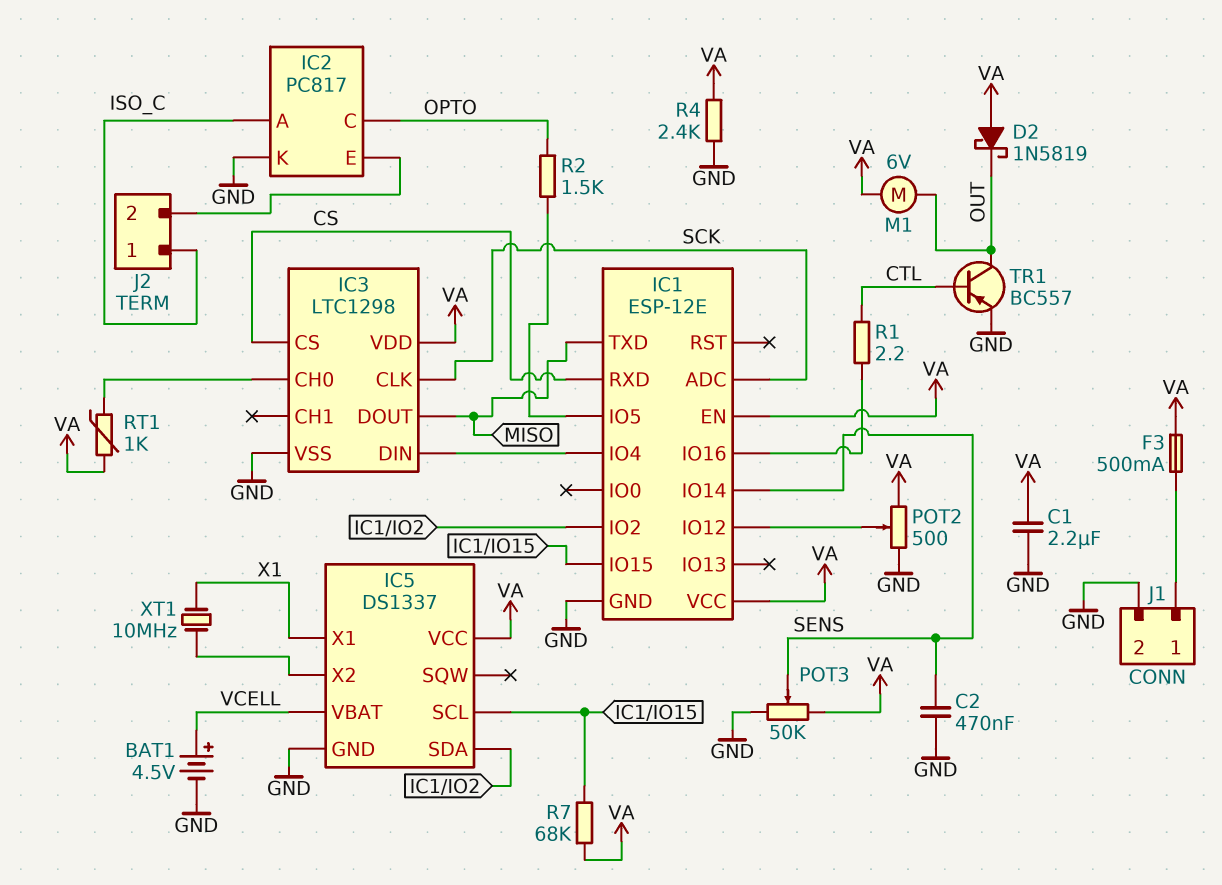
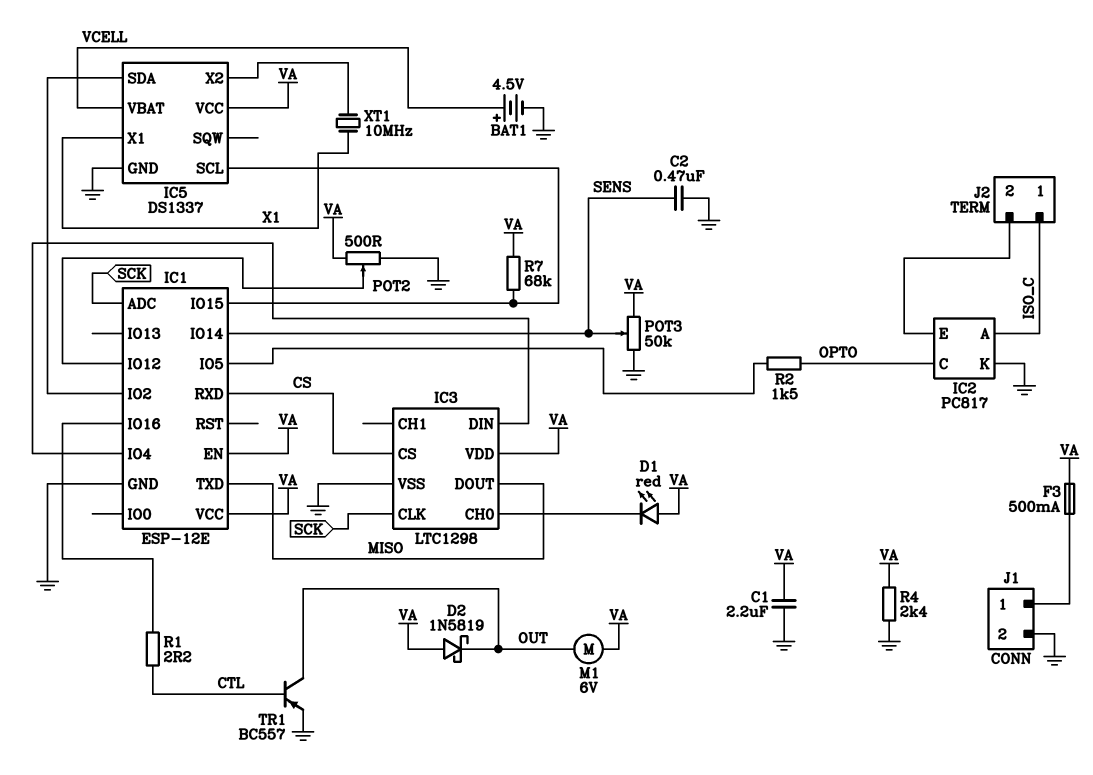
D1: none -> LED red (A VA, K IC3/CH0)
RT1: 1k (IC3/CH0, VA) -> none

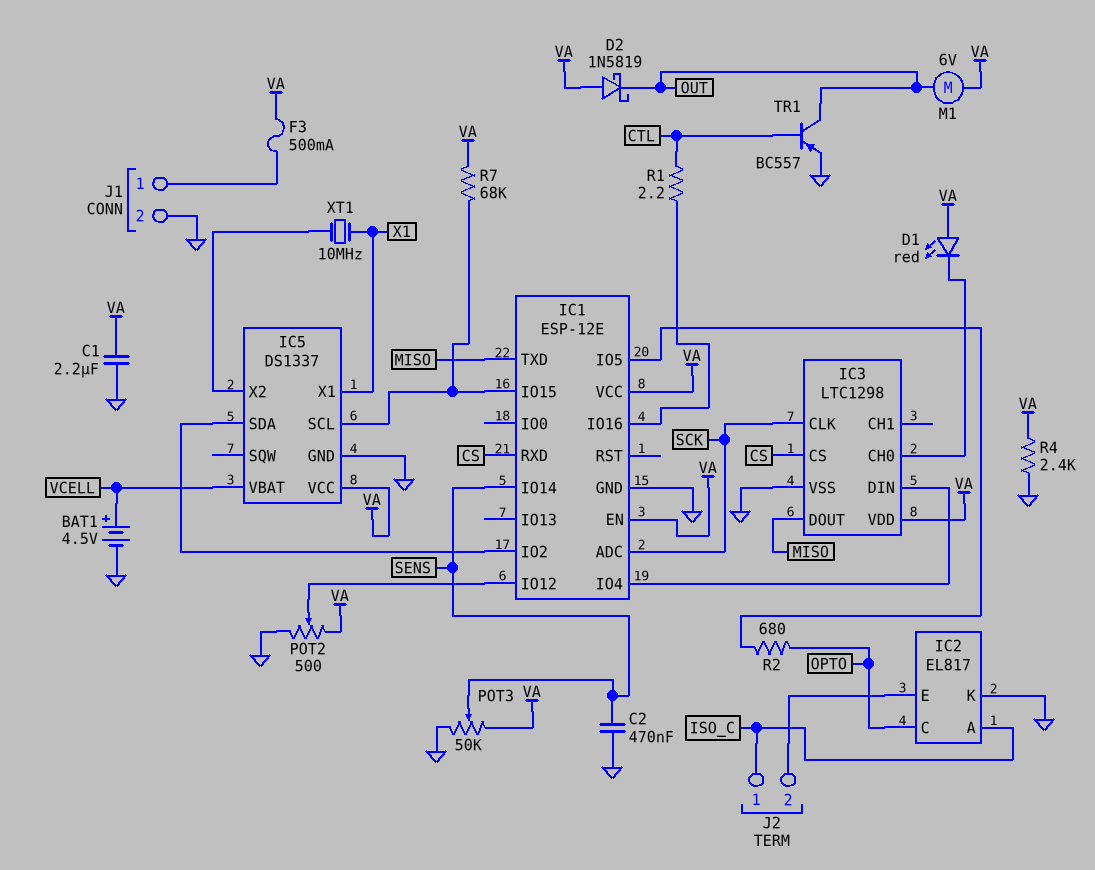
IC2: PC817 -> EL817
R2: 1.5k (IC1/IO5, OPTO) -> 680 (IC1/IO5, OPTO)

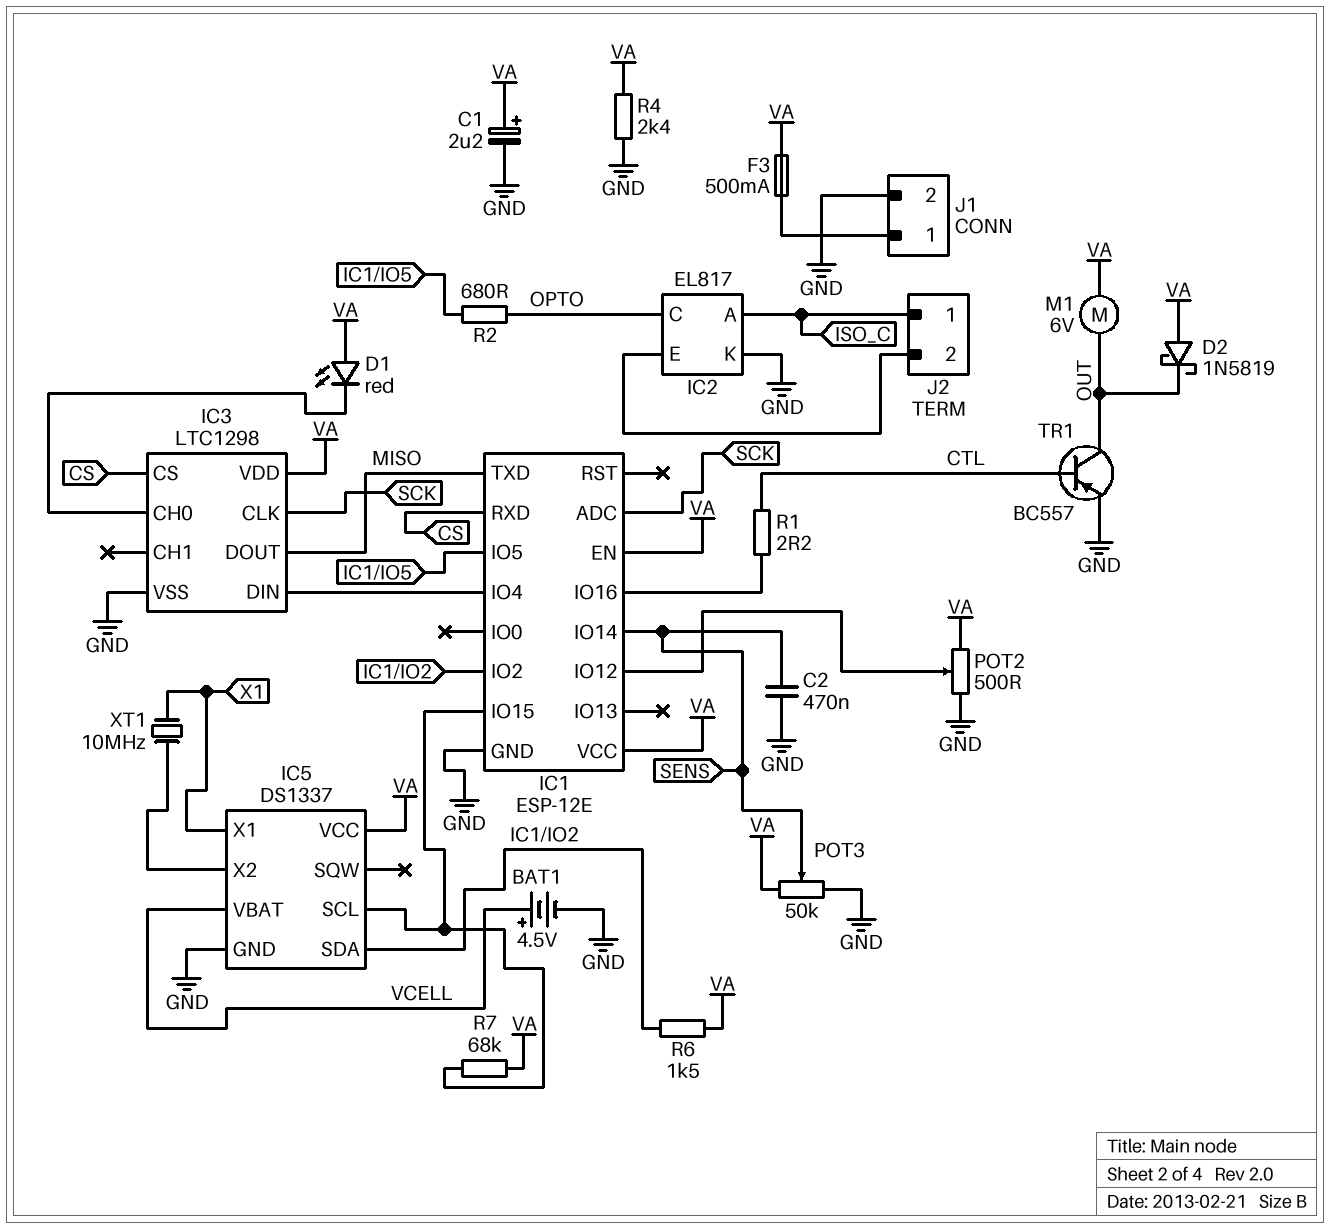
C1: 2.2uF (GND, VA) -> 2.2uF (plus VA, minus GND)
R6: none -> 1.5k (IC1/IO2, VA)

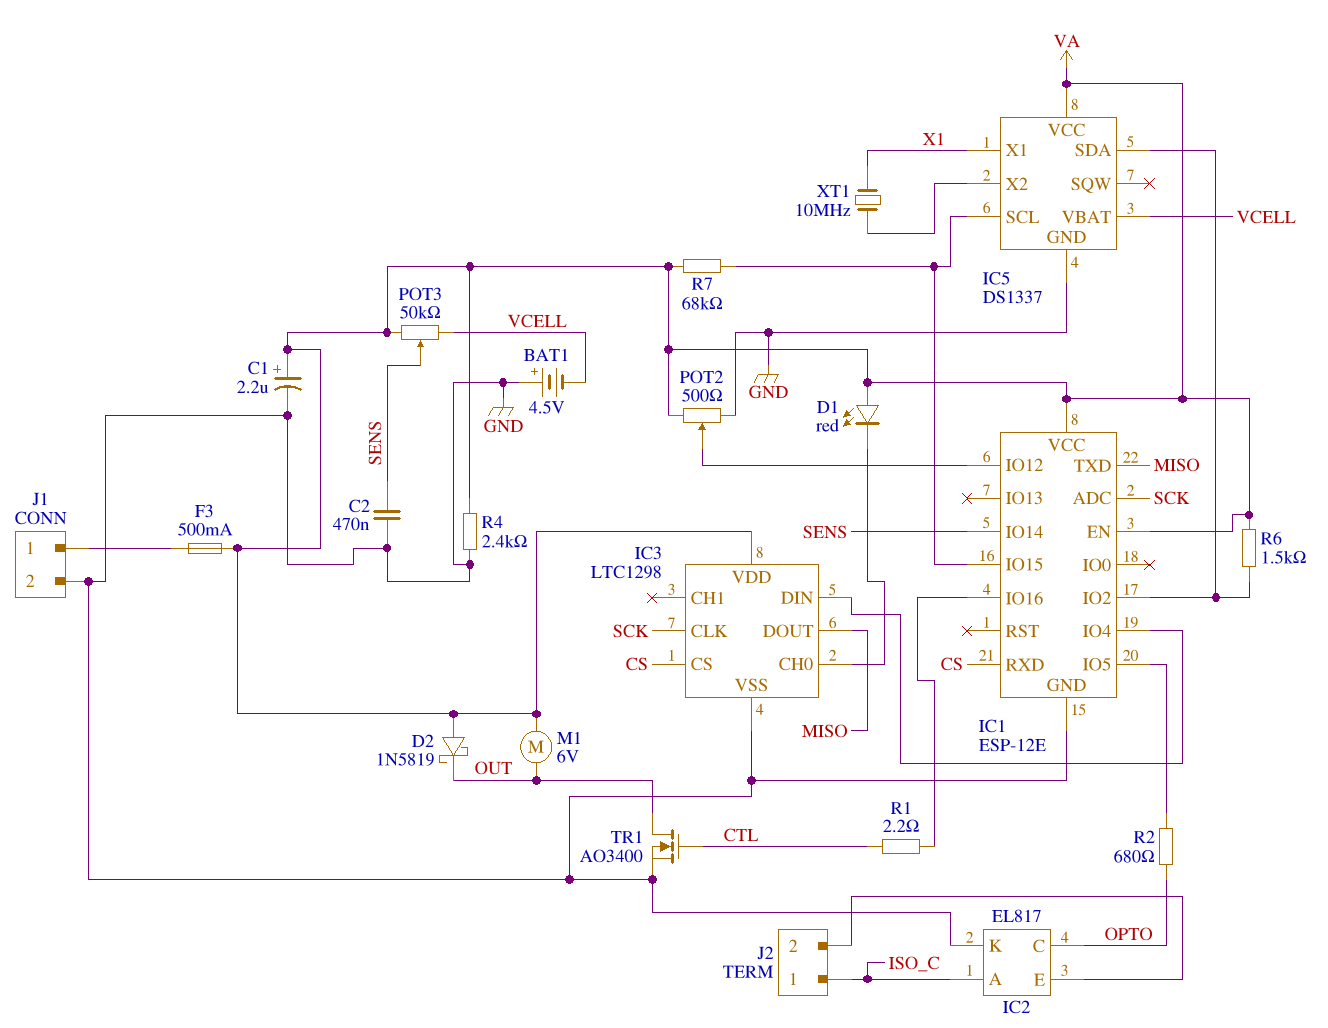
BAT1: 4.5V (plus VCELL, minus GND) -> 4.5V (plus GND, minus VCELL)
POT3: 50k (GND, VA, wiper SENS) -> 50k (VA, VCELL, wiper SENS)
TR1: PNP BC557 (B CTL, C OUT, E GND) -> NMOS AO3400 (G CTL, D OUT, S GND)

